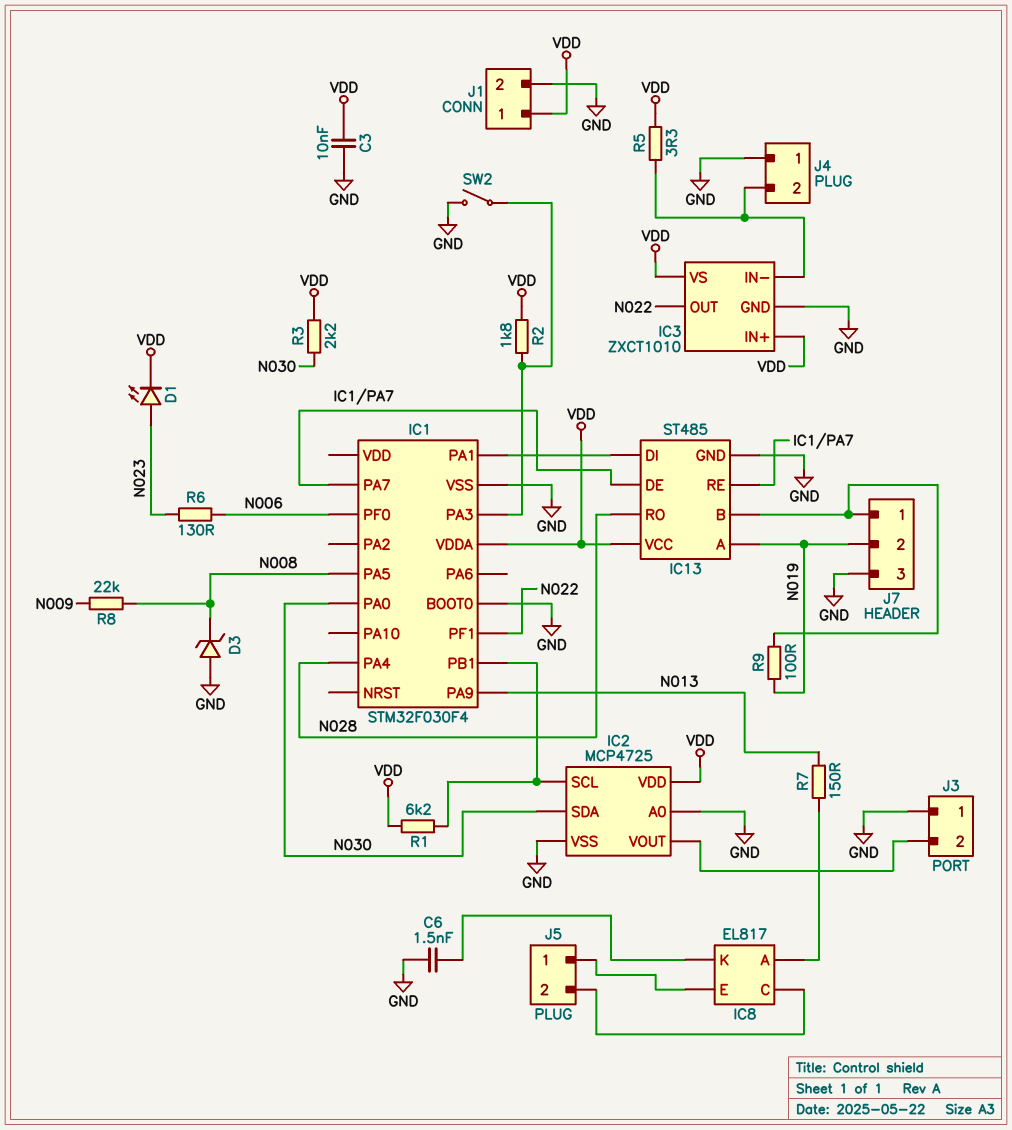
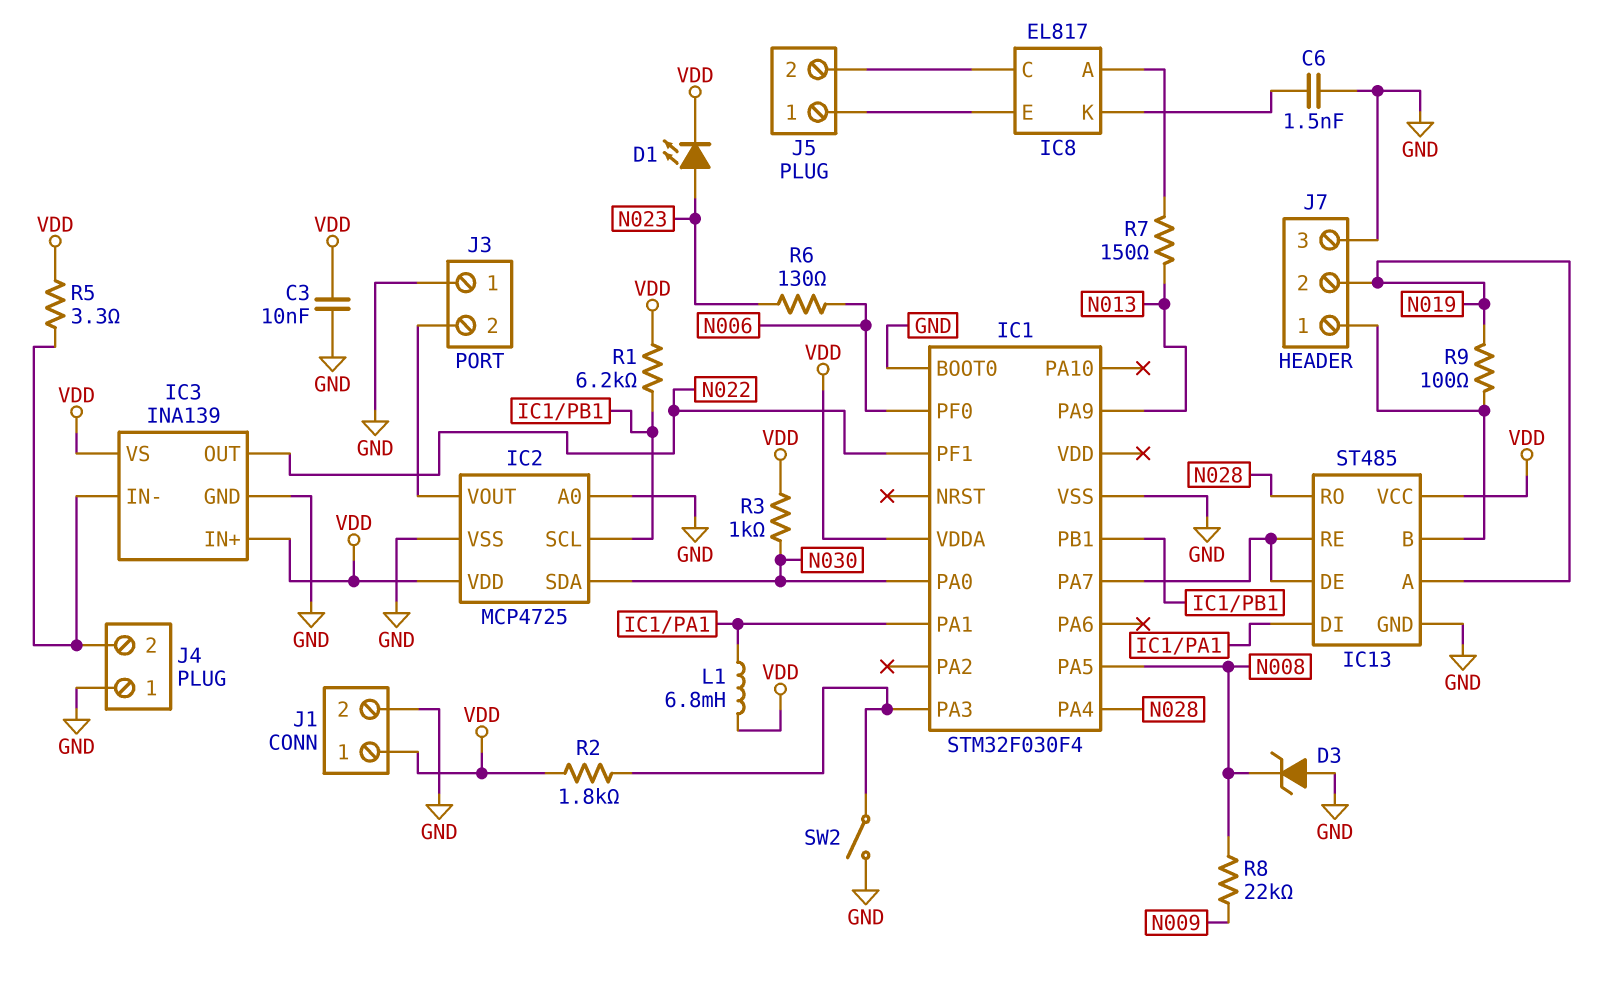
IC3: ZXCT1010 -> INA139
L1: none -> 6.8mH (IC1/PA1, VDD)
R3: 2.2k (N030, VDD) -> 1k (N030, VDD)

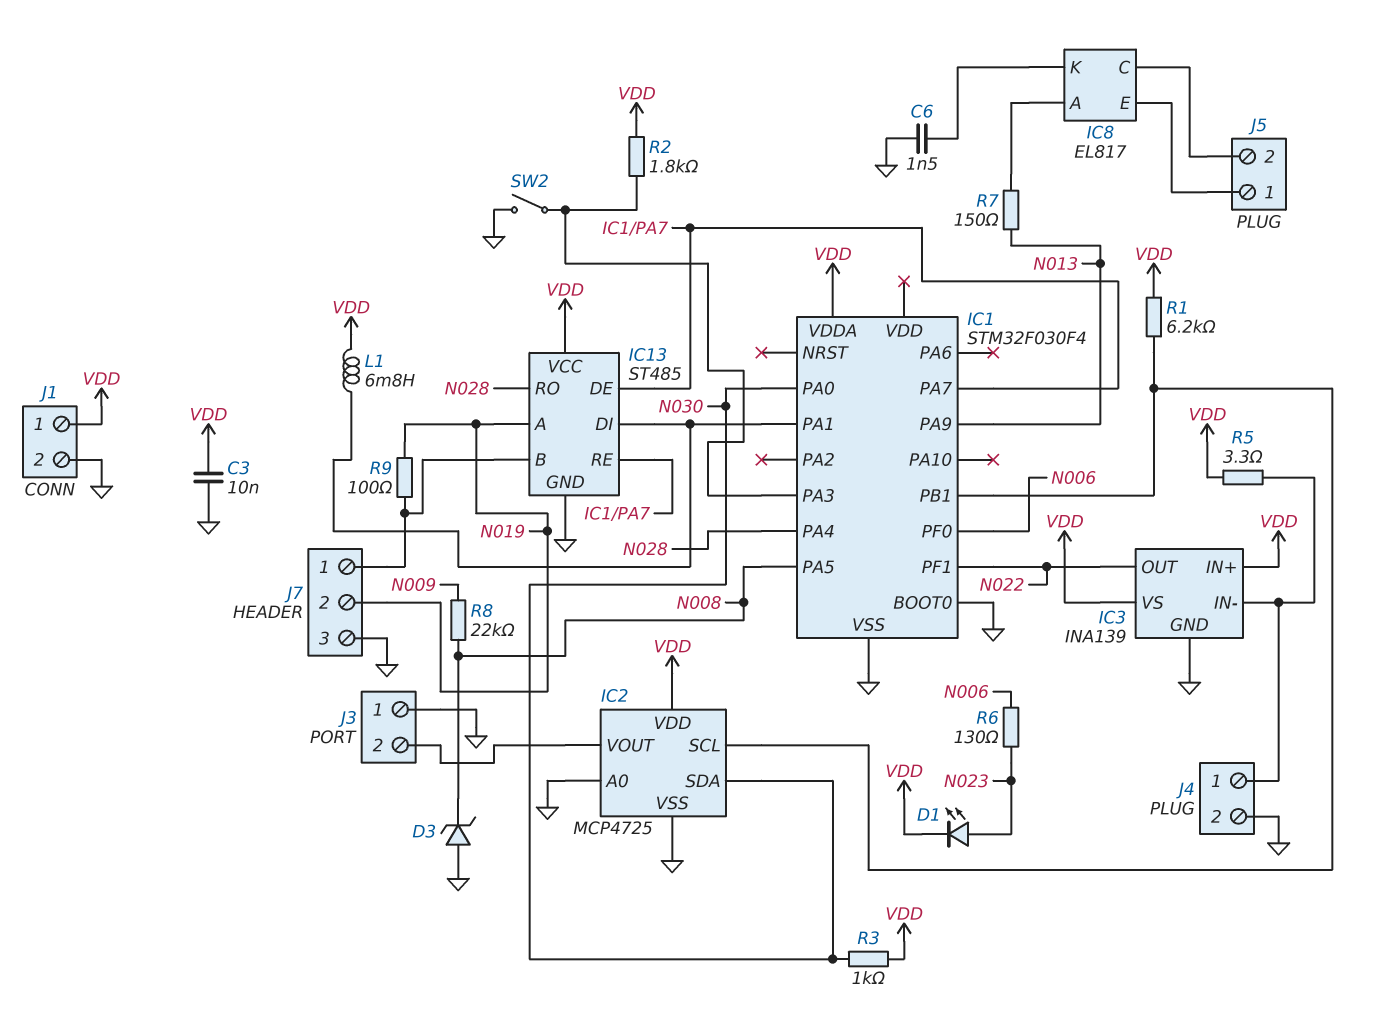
J4 pin 1: GND -> IC3/IN-
J4 pin 2: IC3/IN- -> GND

